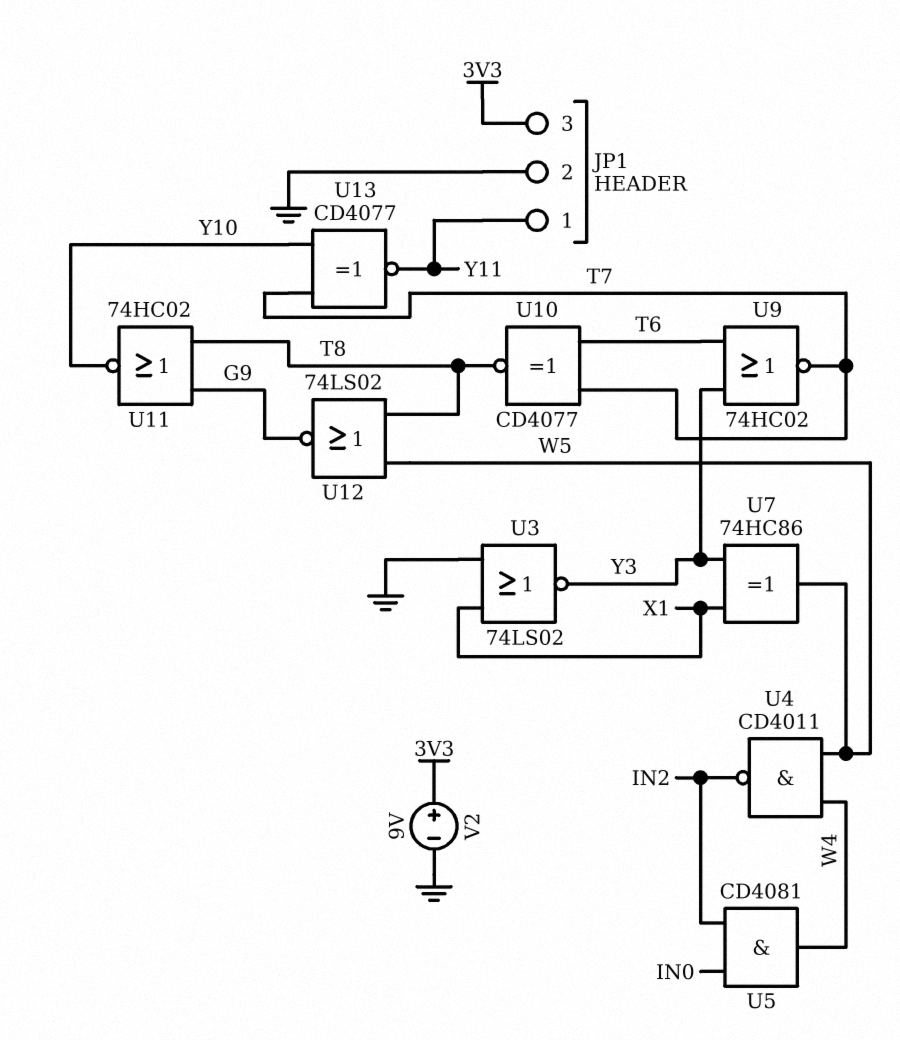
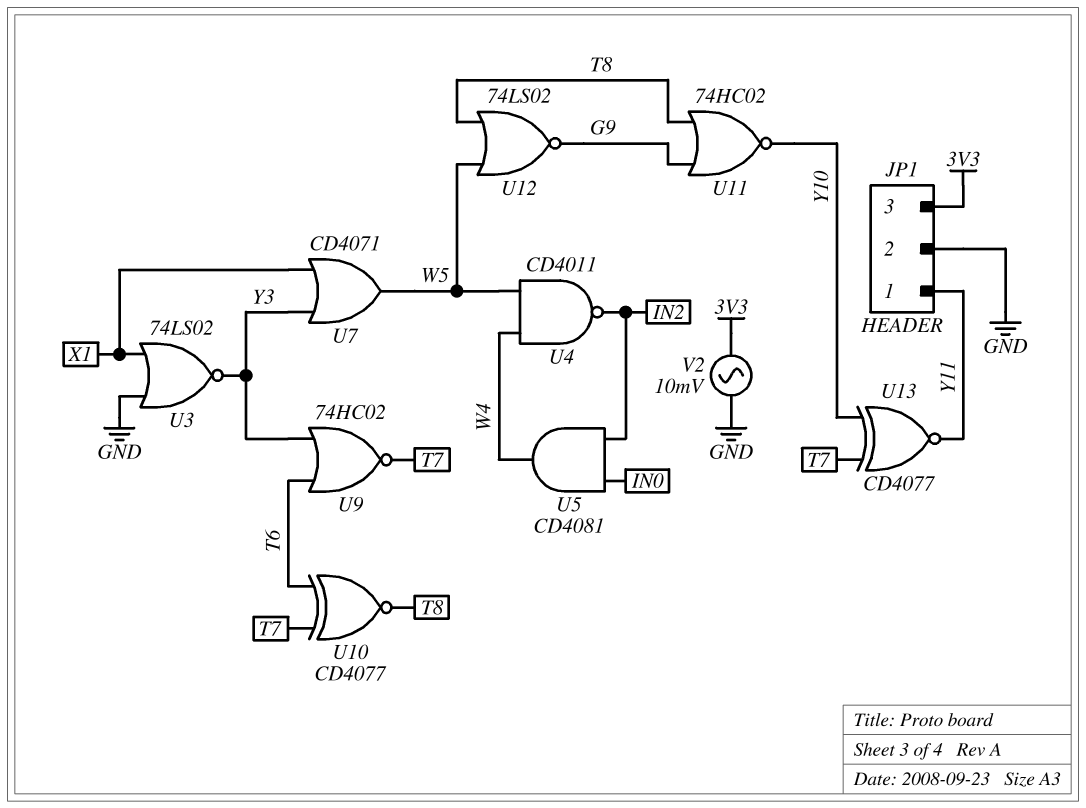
U7: XOR 74HC86 (in X1, in Y3, out W5) -> OR CD4071 (in X1, in Y3, out W5)
V2: 9V (plus 3V3, minus GND) -> AC 10mV (3V3, GND)

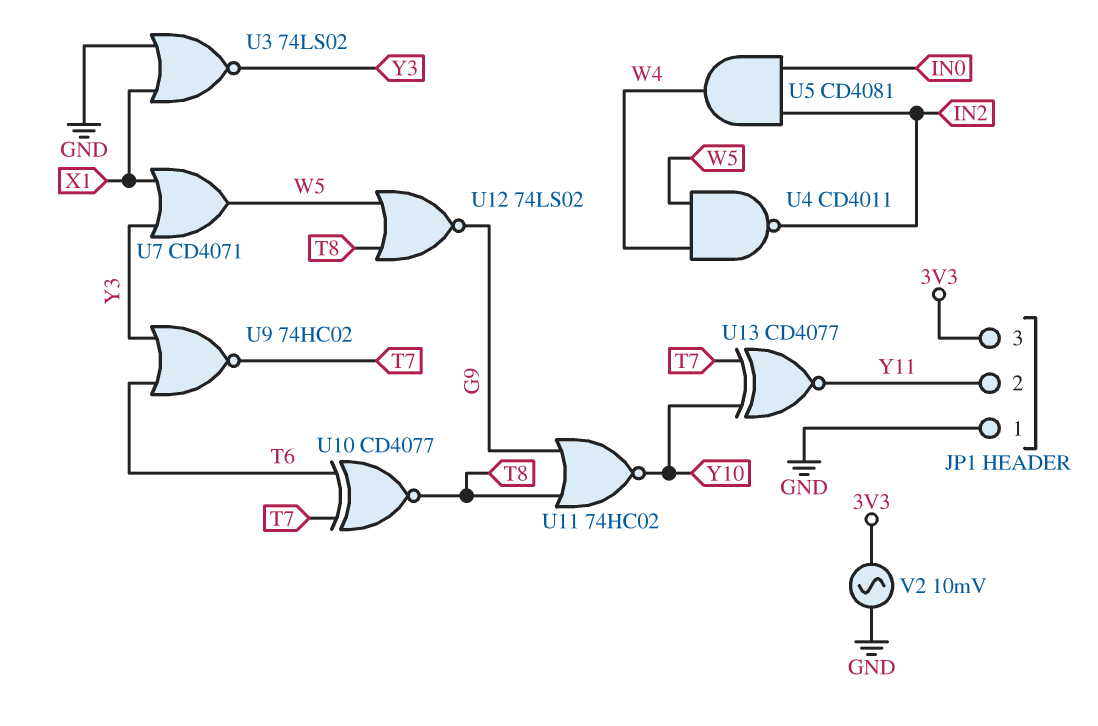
JP1 pin 1: Y11 -> GND
JP1 pin 2: GND -> Y11

